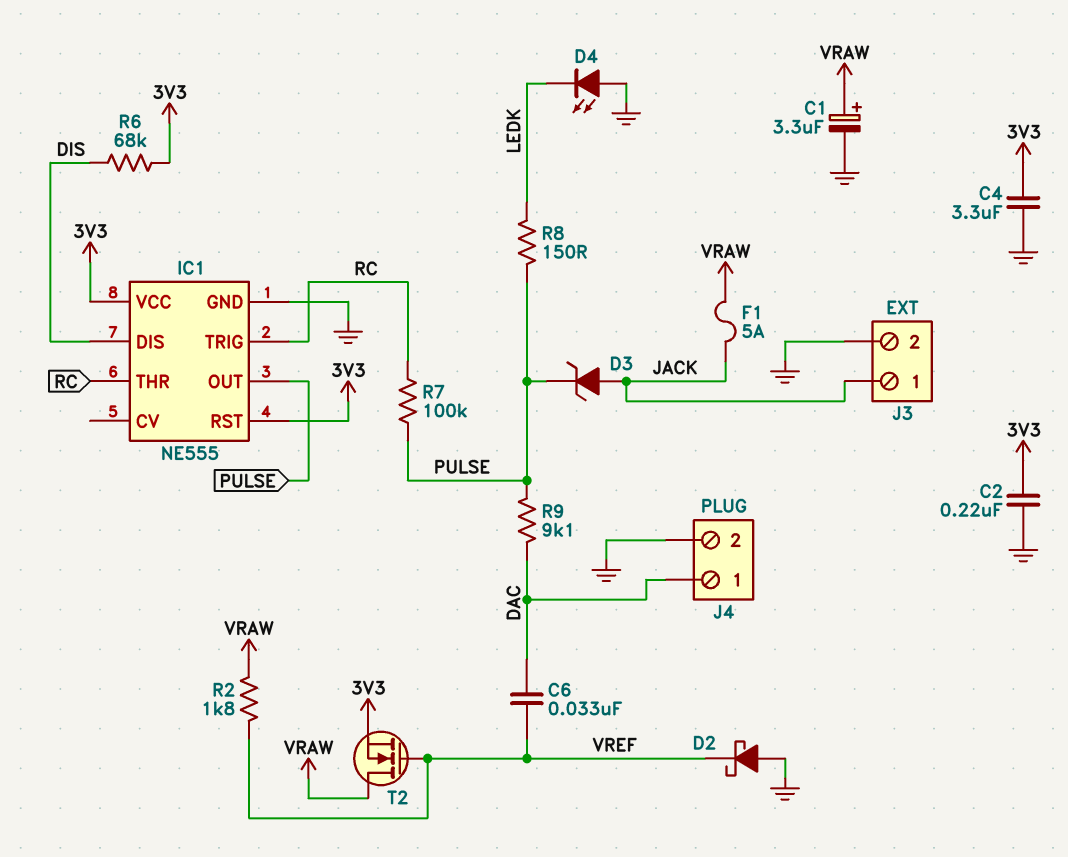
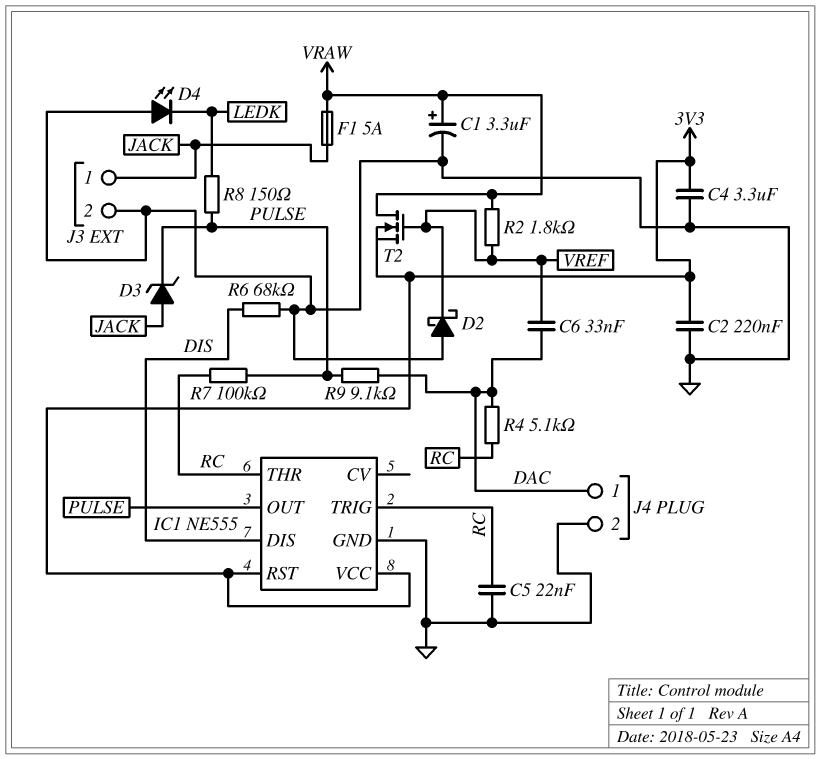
C5: none -> 22nF (GND, RC)
R4: none -> 5.1k (DAC, RC)
R6: 68k (3V3, DIS) -> 68k (DIS, GND)

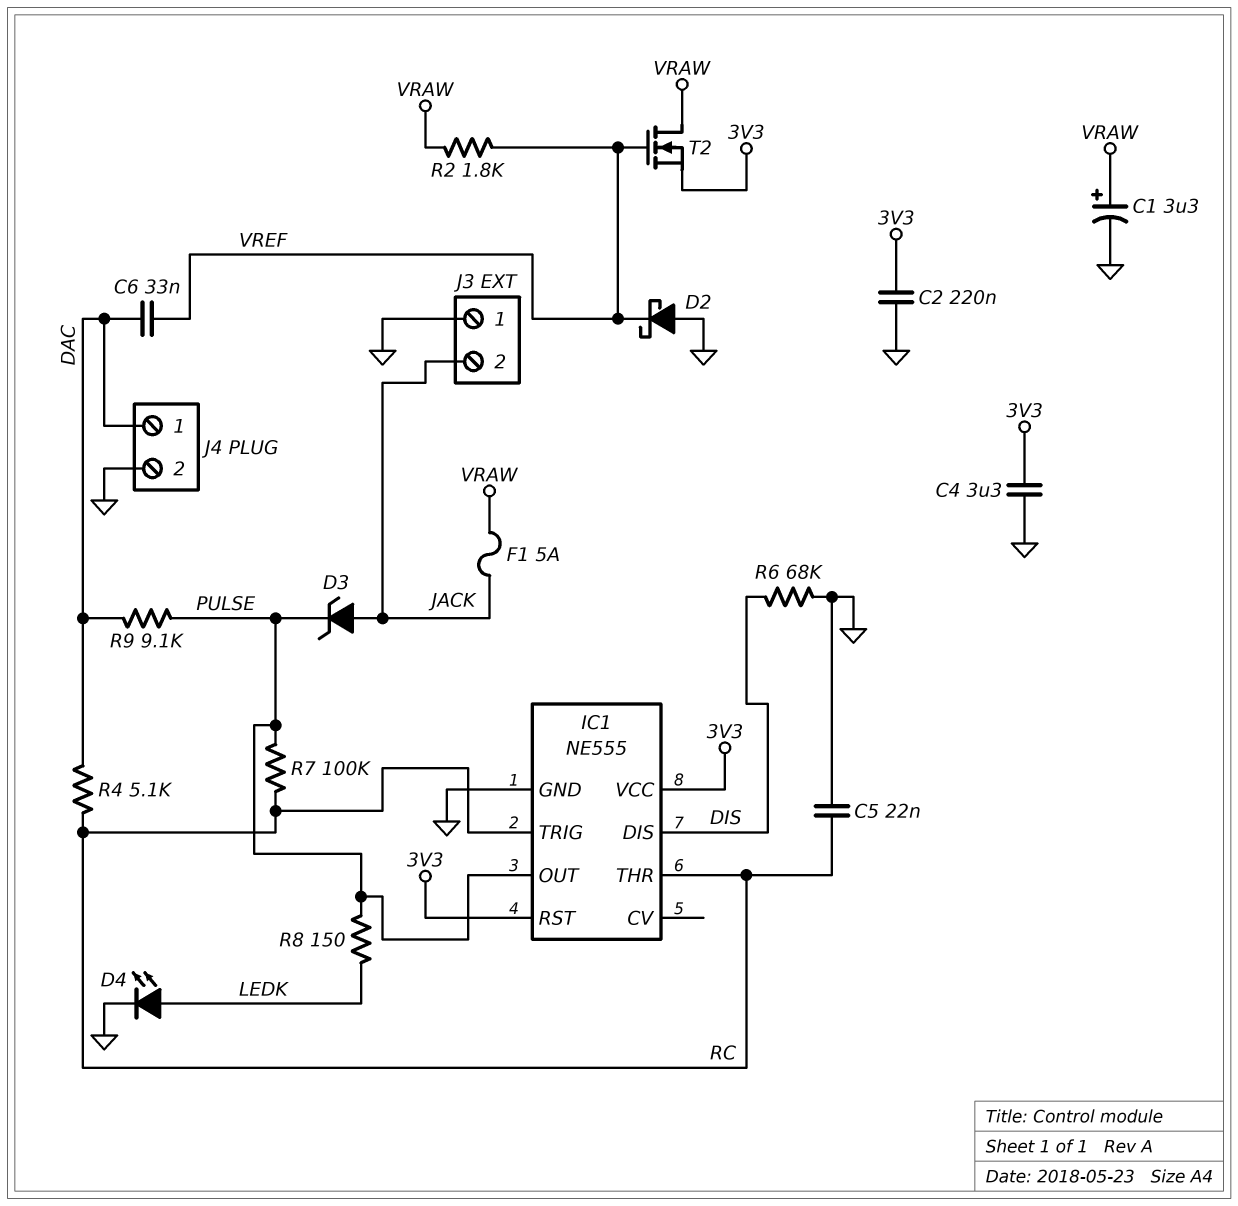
D4: LED (A GND, K LEDK) -> LED (A LEDK, K GND)
J3 pin 1: JACK -> GND
J3 pin 2: GND -> JACK

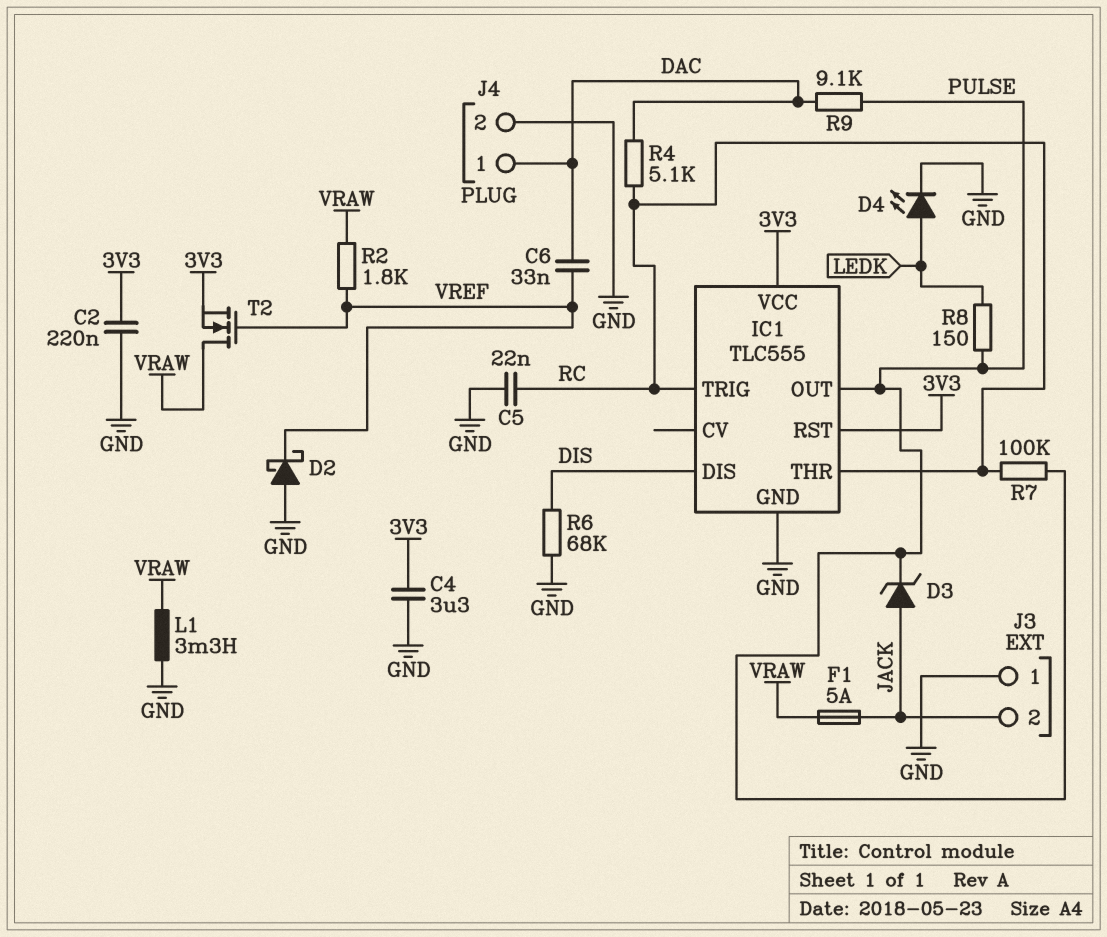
C1: 3.3uF (plus VRAW, minus GND) -> none
IC1: NE555 -> TLC555
L1: none -> 3.3mH (GND, VRAW)

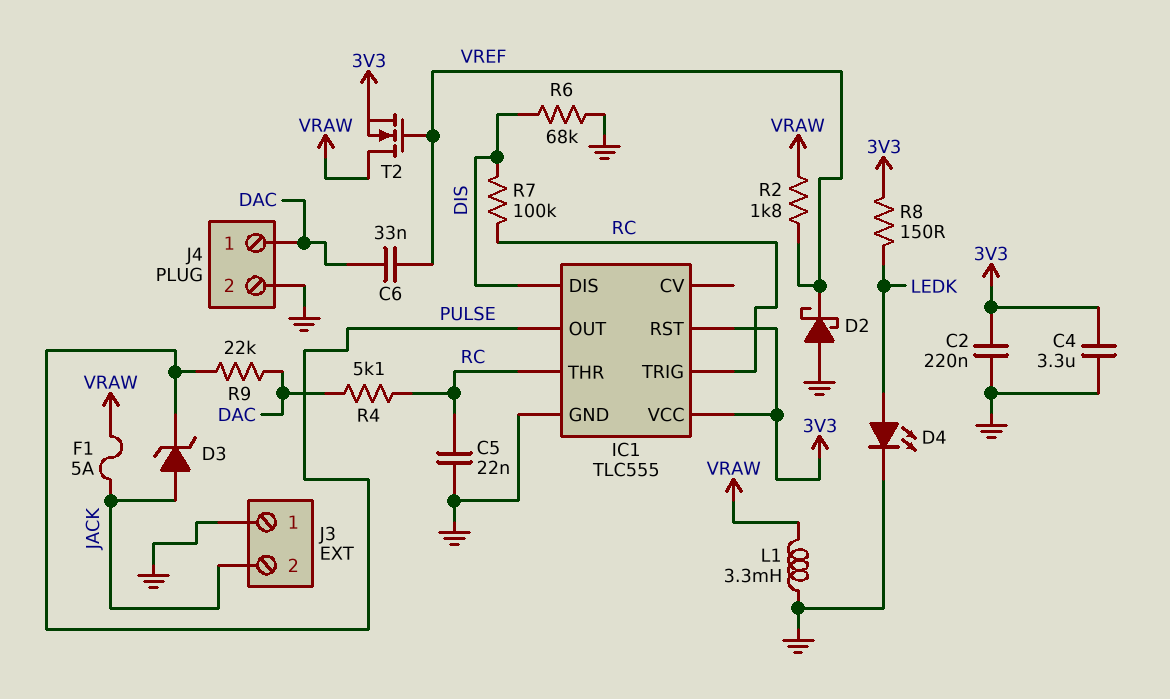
R7: 100k (PULSE, RC) -> 100k (DIS, RC)
R8: 150 (LEDK, PULSE) -> 150 (3V3, LEDK)
R9: 9.1k (DAC, PULSE) -> 22k (DAC, PULSE)

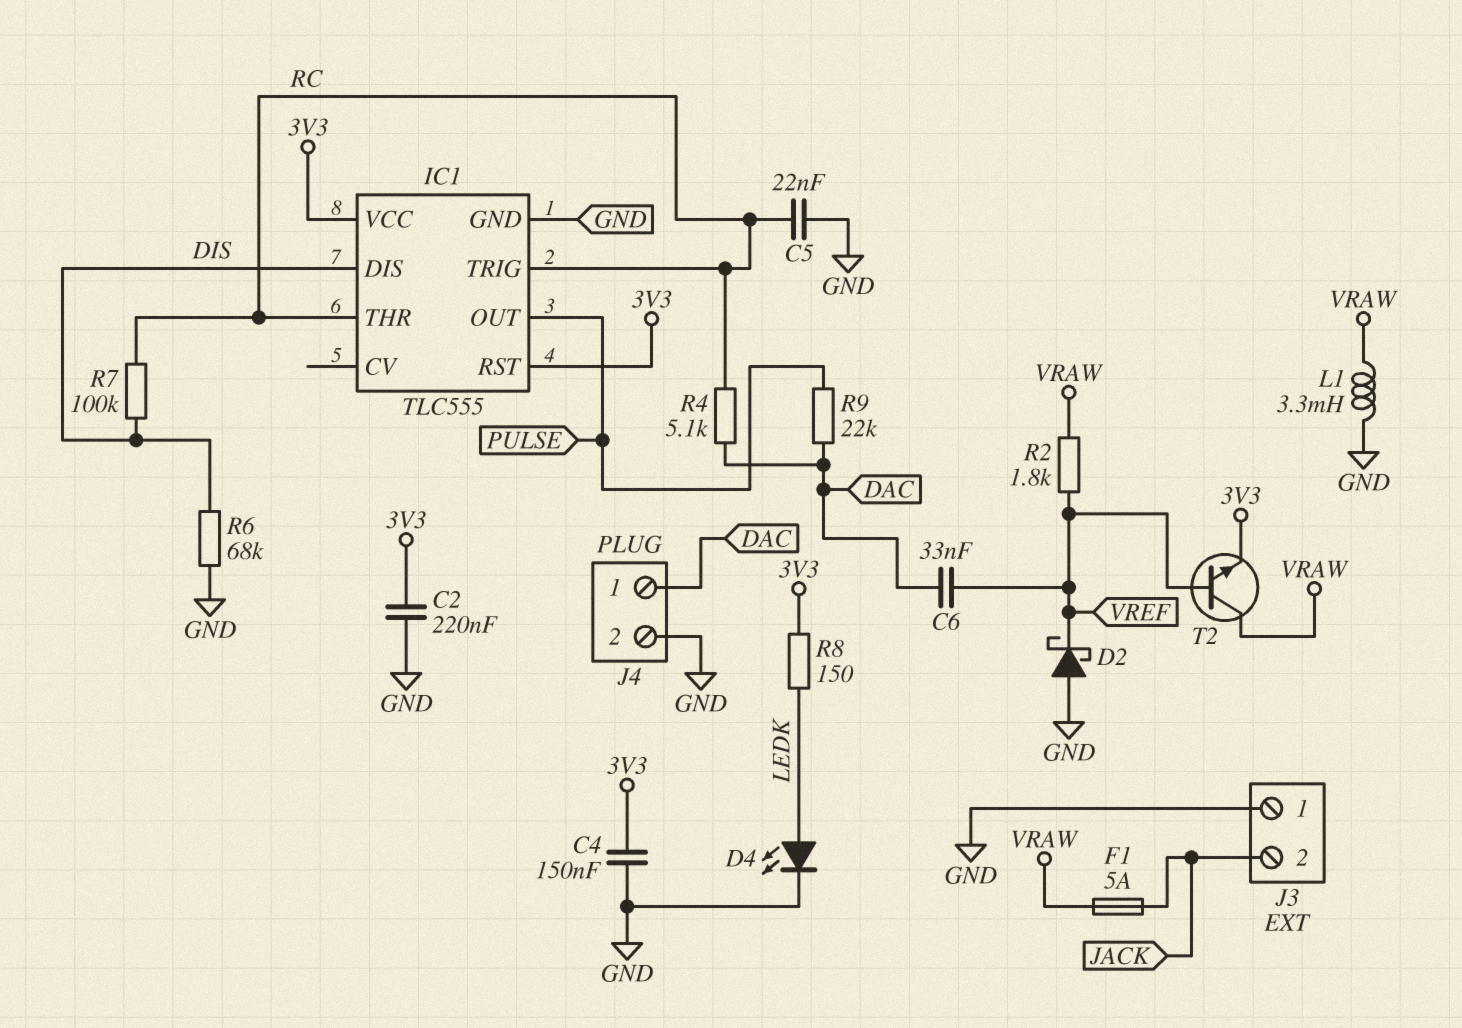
C4: 3.3uF (3V3, GND) -> 150nF (3V3, GND)
D3: zener (A JACK, K PULSE) -> none
T2: NMOS (G VREF, D VRAW, S 3V3) -> NPN (B VREF, C VRAW, E 3V3)

